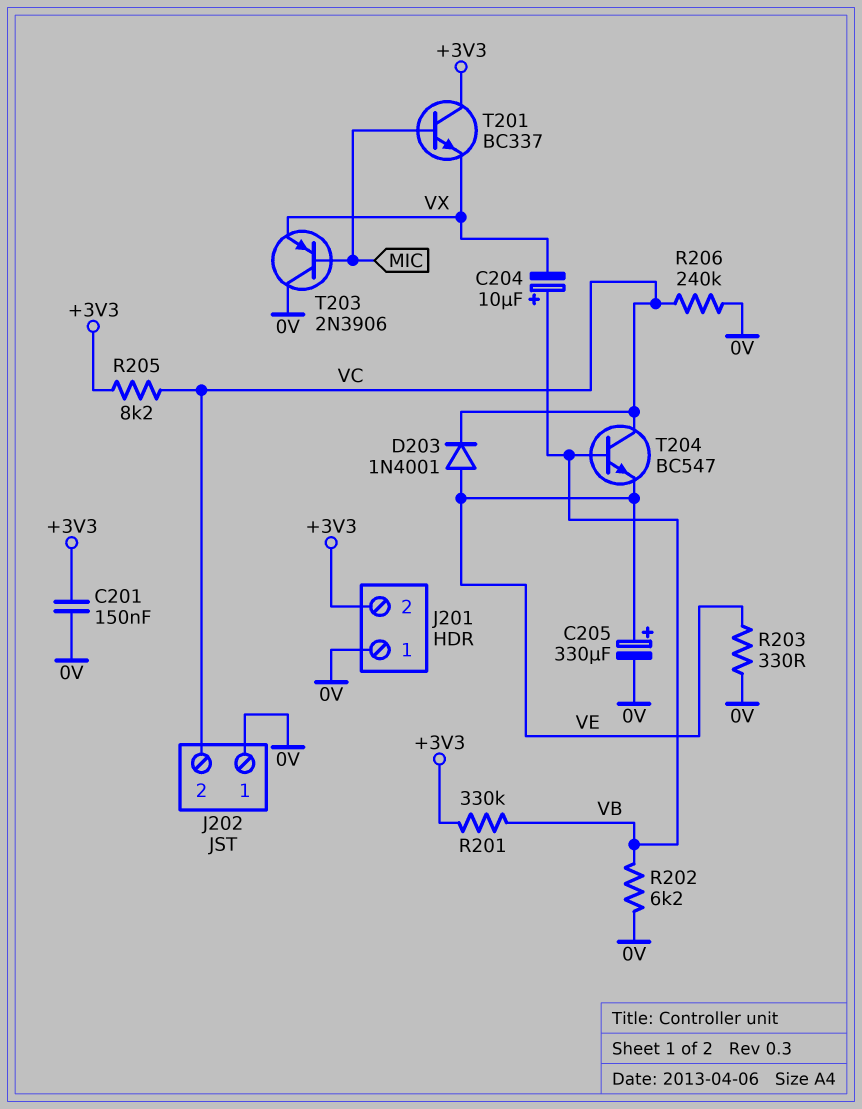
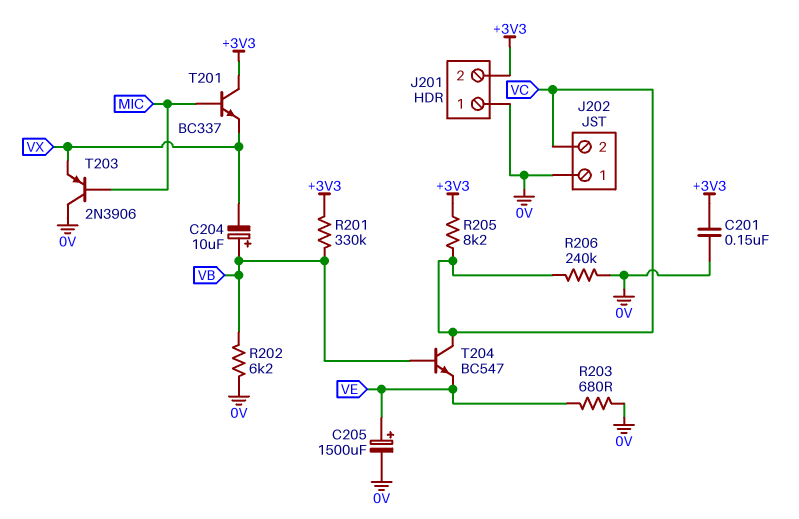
C205: 330uF (plus VE, minus 0V) -> 1500uF (plus VE, minus 0V)
D203: diode 1N4001 (A VE, K VC) -> none
R203: 330 (0V, VE) -> 680 (0V, VE)

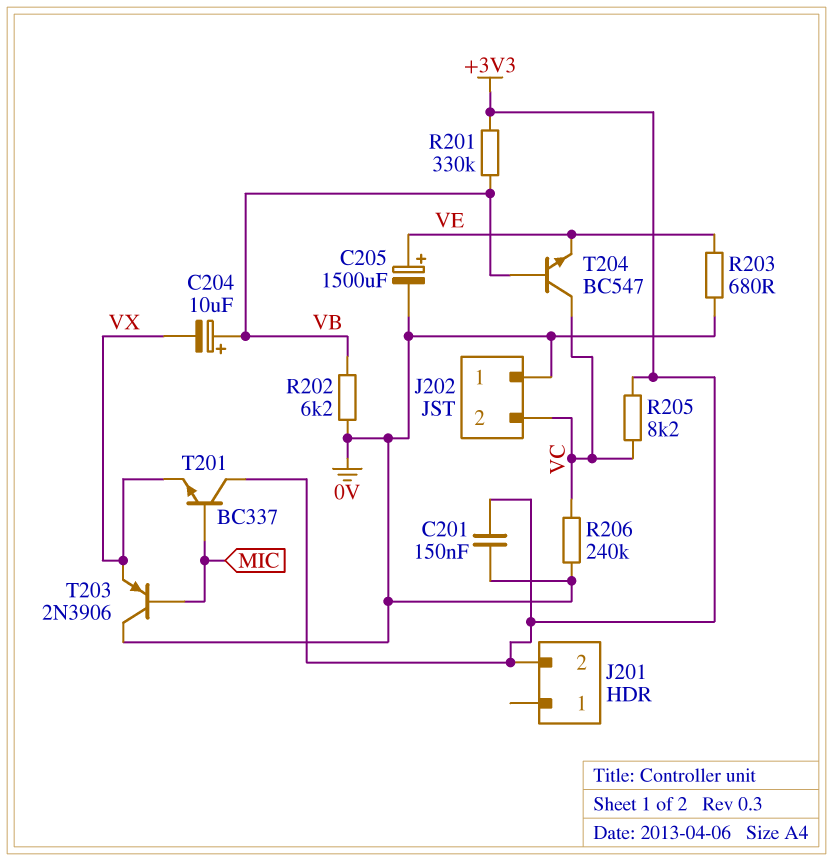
J201 pin 1: 0V -> none

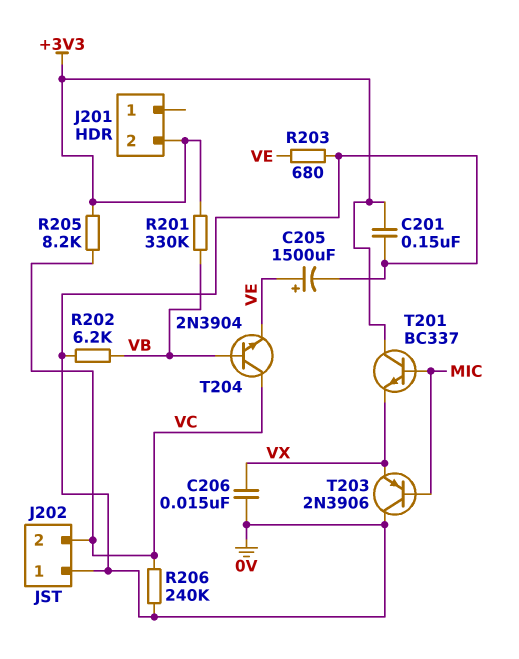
C204: 10uF (plus VB, minus VX) -> none
C206: none -> 15nF (0V, VX)
T204: NPN BC547 (B VB, C VC, E VE) -> NPN 2N3904 (B VB, C VC, E VE)

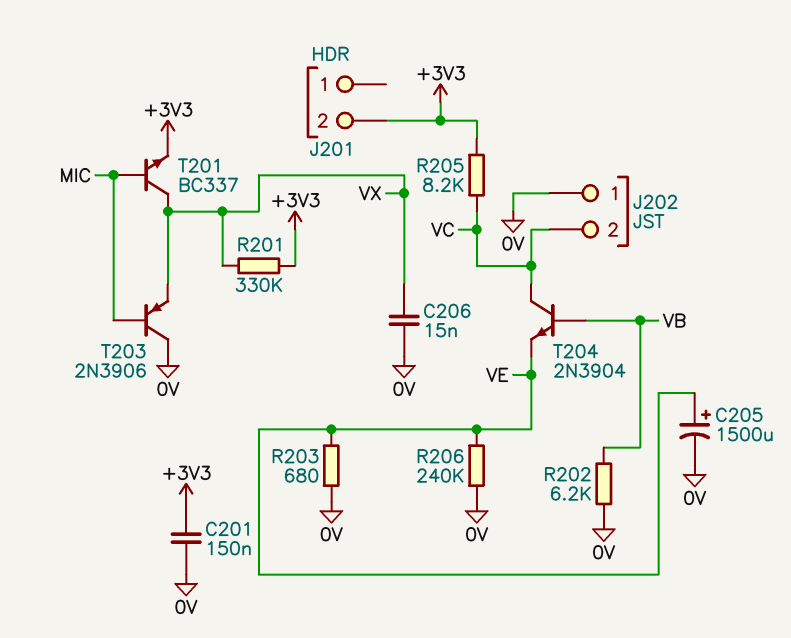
R201: 330k (+3V3, VB) -> 330k (+3V3, VX)
R206: 240k (0V, VC) -> 240k (0V, VE)
T201: NPN BC337 (B MIC, C +3V3, E VX) -> NPN BC337 (B MIC, C VX, E +3V3)

